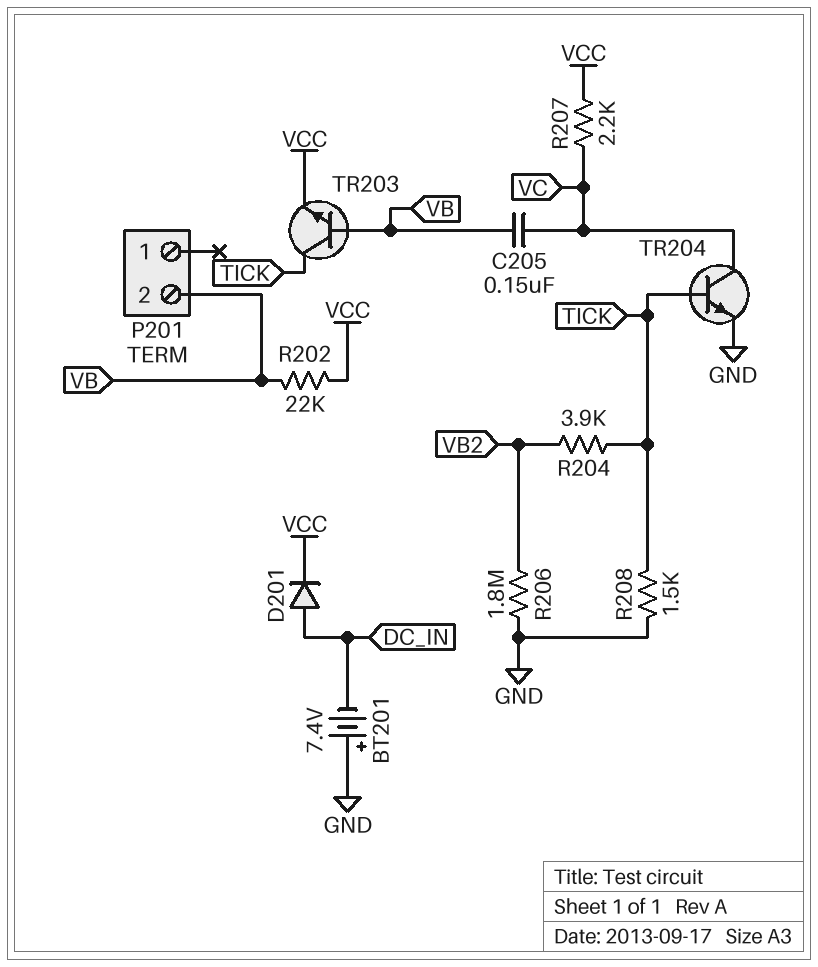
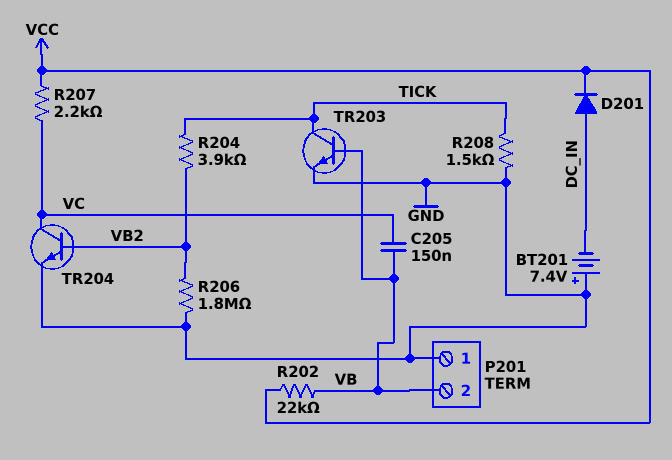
P201 pin 1: none -> GND
TR203: NPN (B VB, C TICK, E VCC) -> NPN (B VB, C TICK, E GND)
TR204: NPN (B TICK, C VC, E GND) -> NPN (B VB2, C VC, E GND)

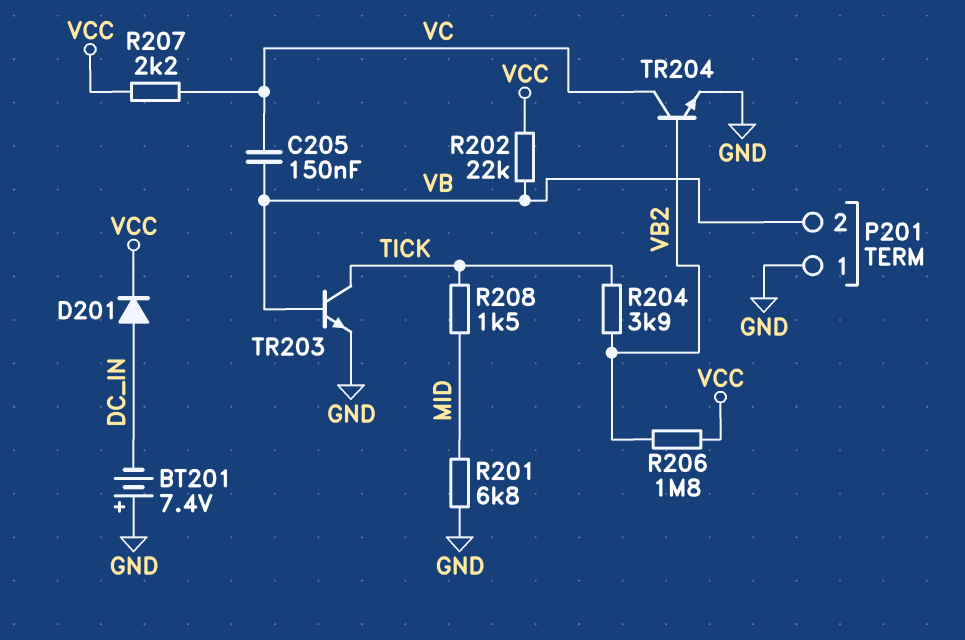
R201: none -> 6.8k (GND, MID)
R206: 1.8M (GND, VB2) -> 1.8M (VB2, VCC)
R208: 1.5k (GND, TICK) -> 1.5k (MID, TICK)

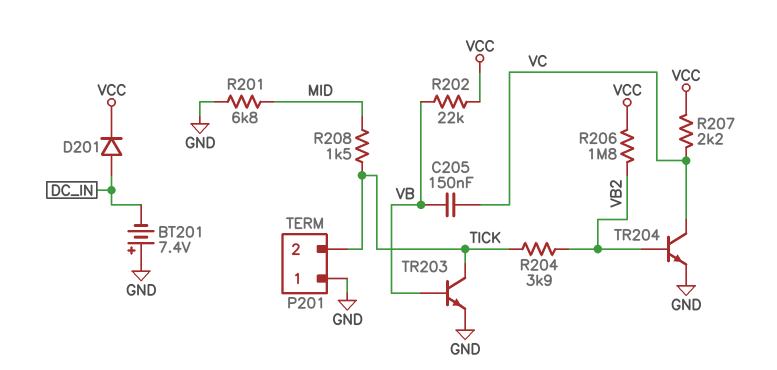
P201 pin 2: VB -> TICK

